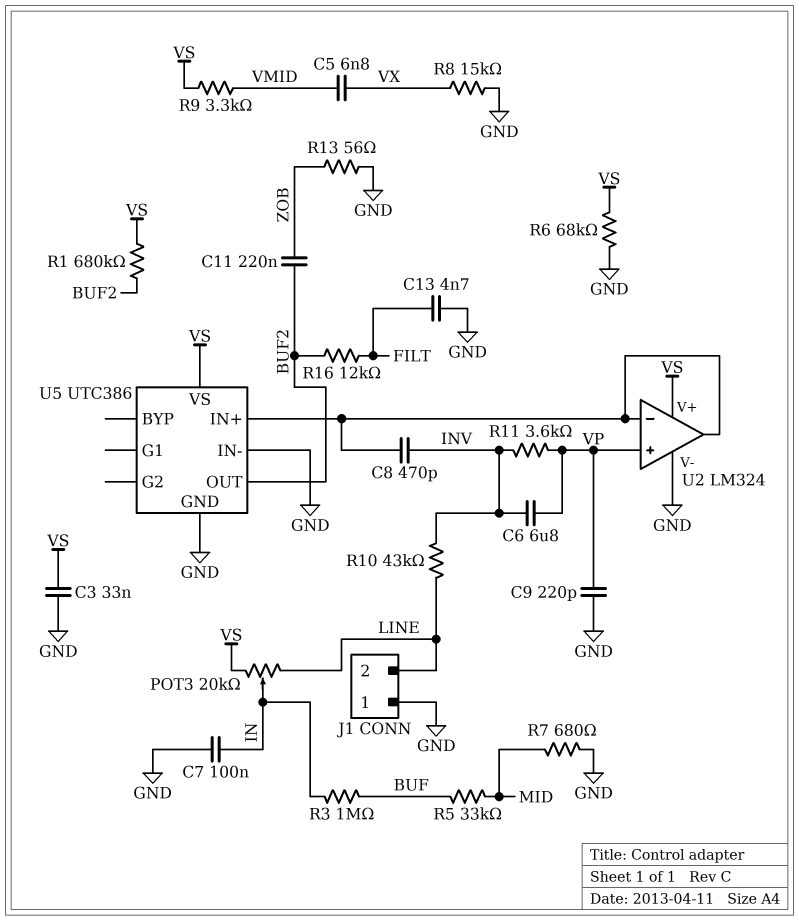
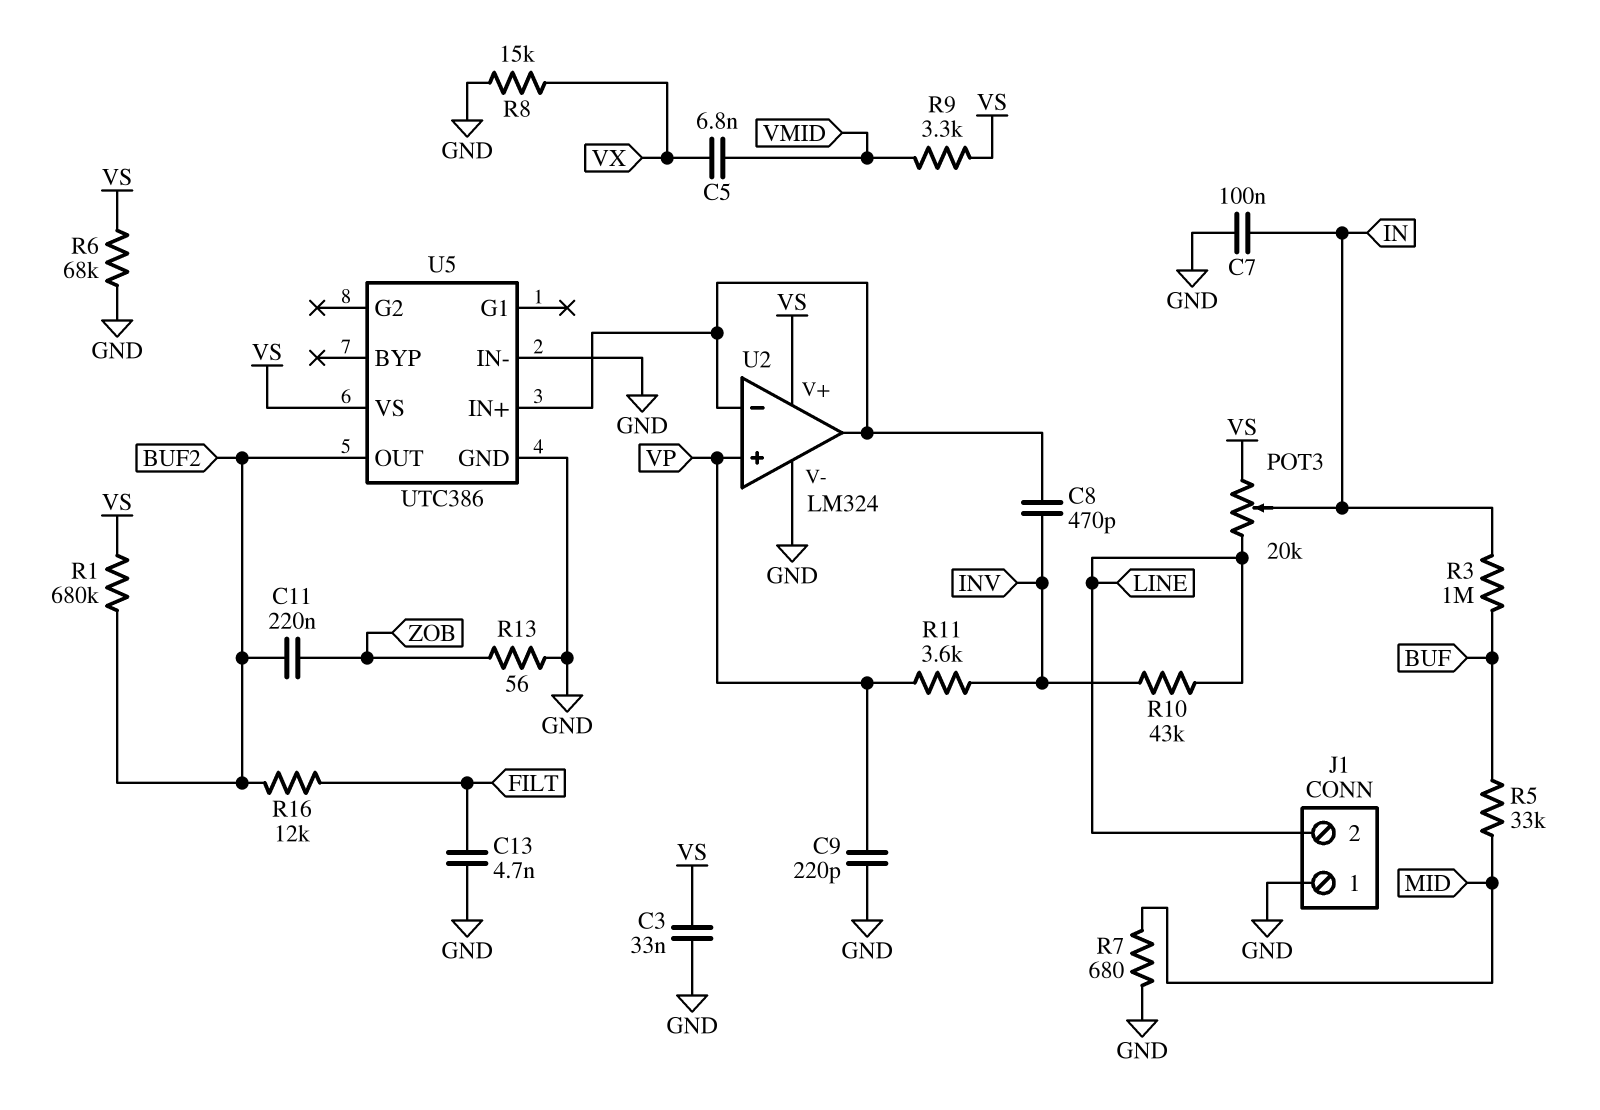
C6: 6.8uF (INV, VP) -> none

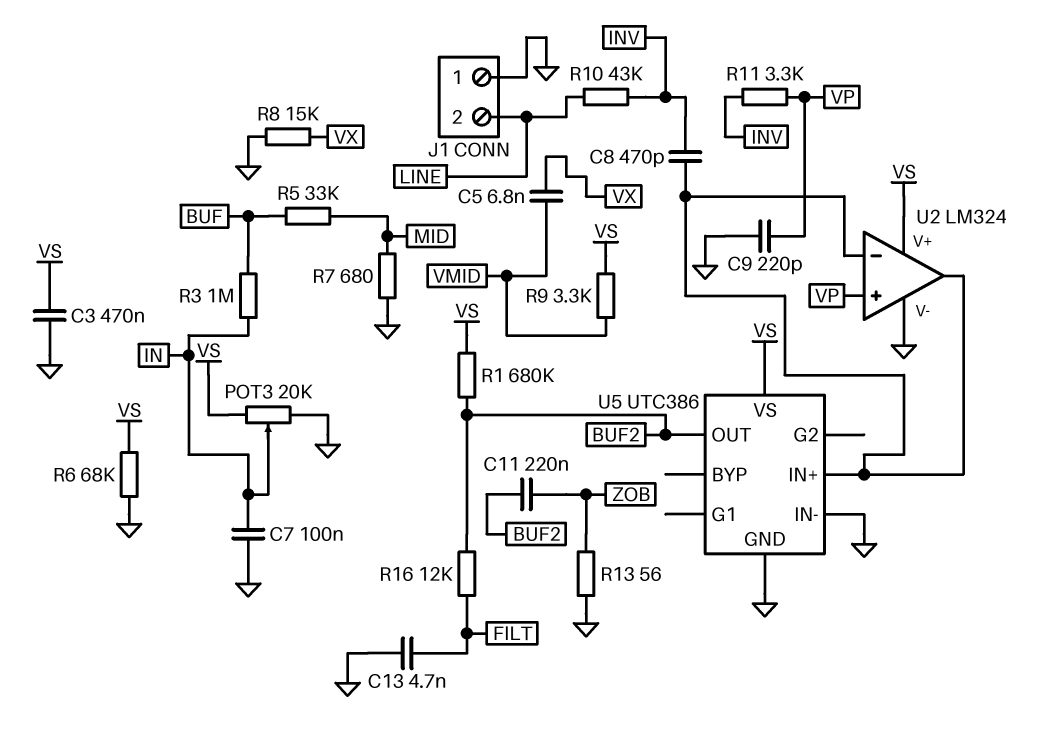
C3: 33nF (GND, VS) -> 470nF (GND, VS)
POT3: 20k (LINE, VS, wiper IN) -> 20k (GND, VS, wiper IN)
R11: 3.6k (INV, VP) -> 3.3k (INV, VP)

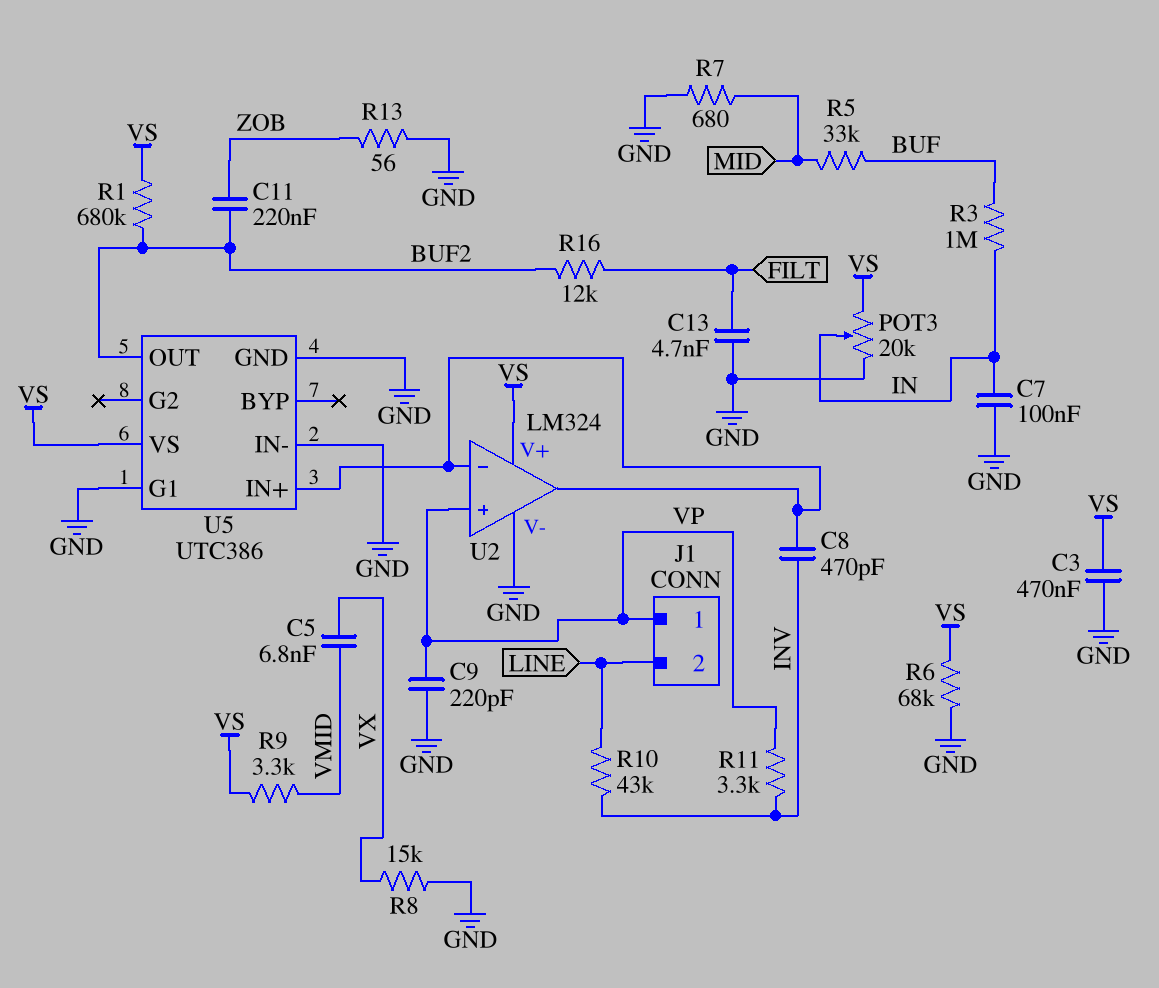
J1 pin 1: GND -> VP
U5 pin G1: none -> GND

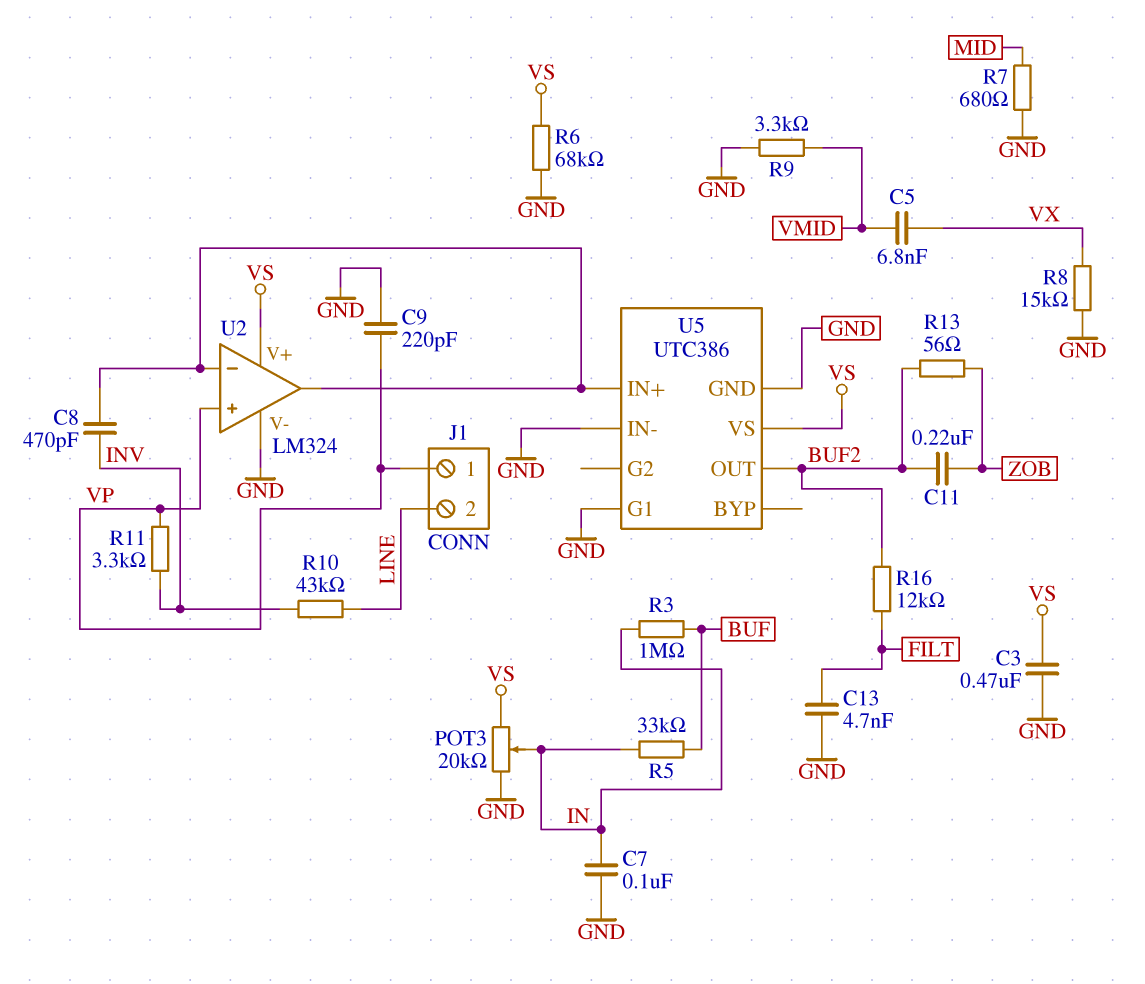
R1: 680k (BUF2, VS) -> none
R5: 33k (BUF, MID) -> 33k (BUF, IN)
R9: 3.3k (VMID, VS) -> 3.3k (GND, VMID)
R13: 56 (GND, ZOB) -> 56 (BUF2, ZOB)

